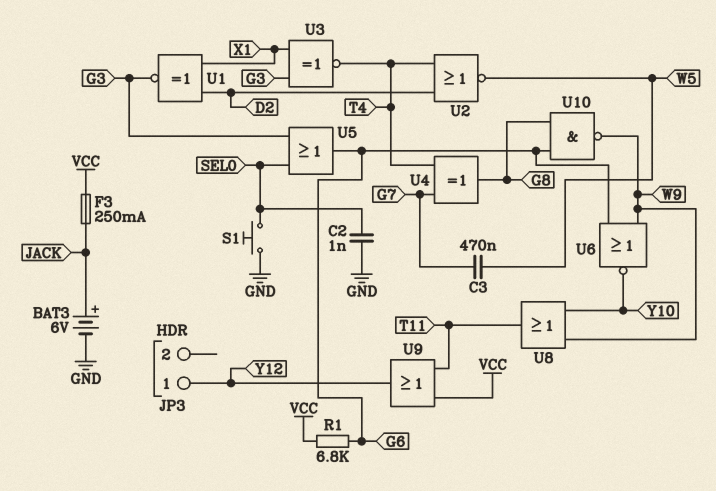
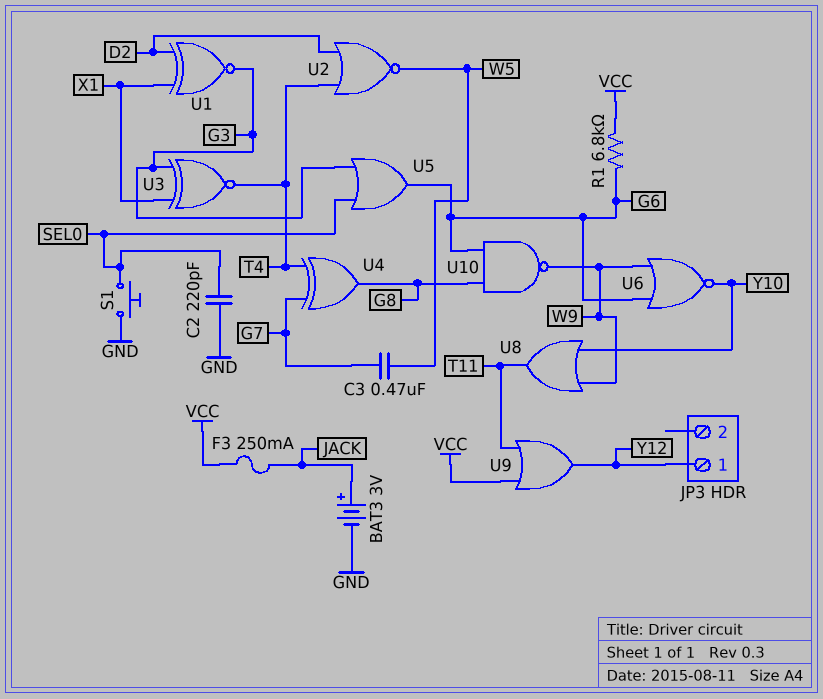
BAT3: 6V (plus JACK, minus GND) -> 3V (plus JACK, minus GND)
C2: 1nF (GND, SEL0) -> 220pF (GND, SEL0)

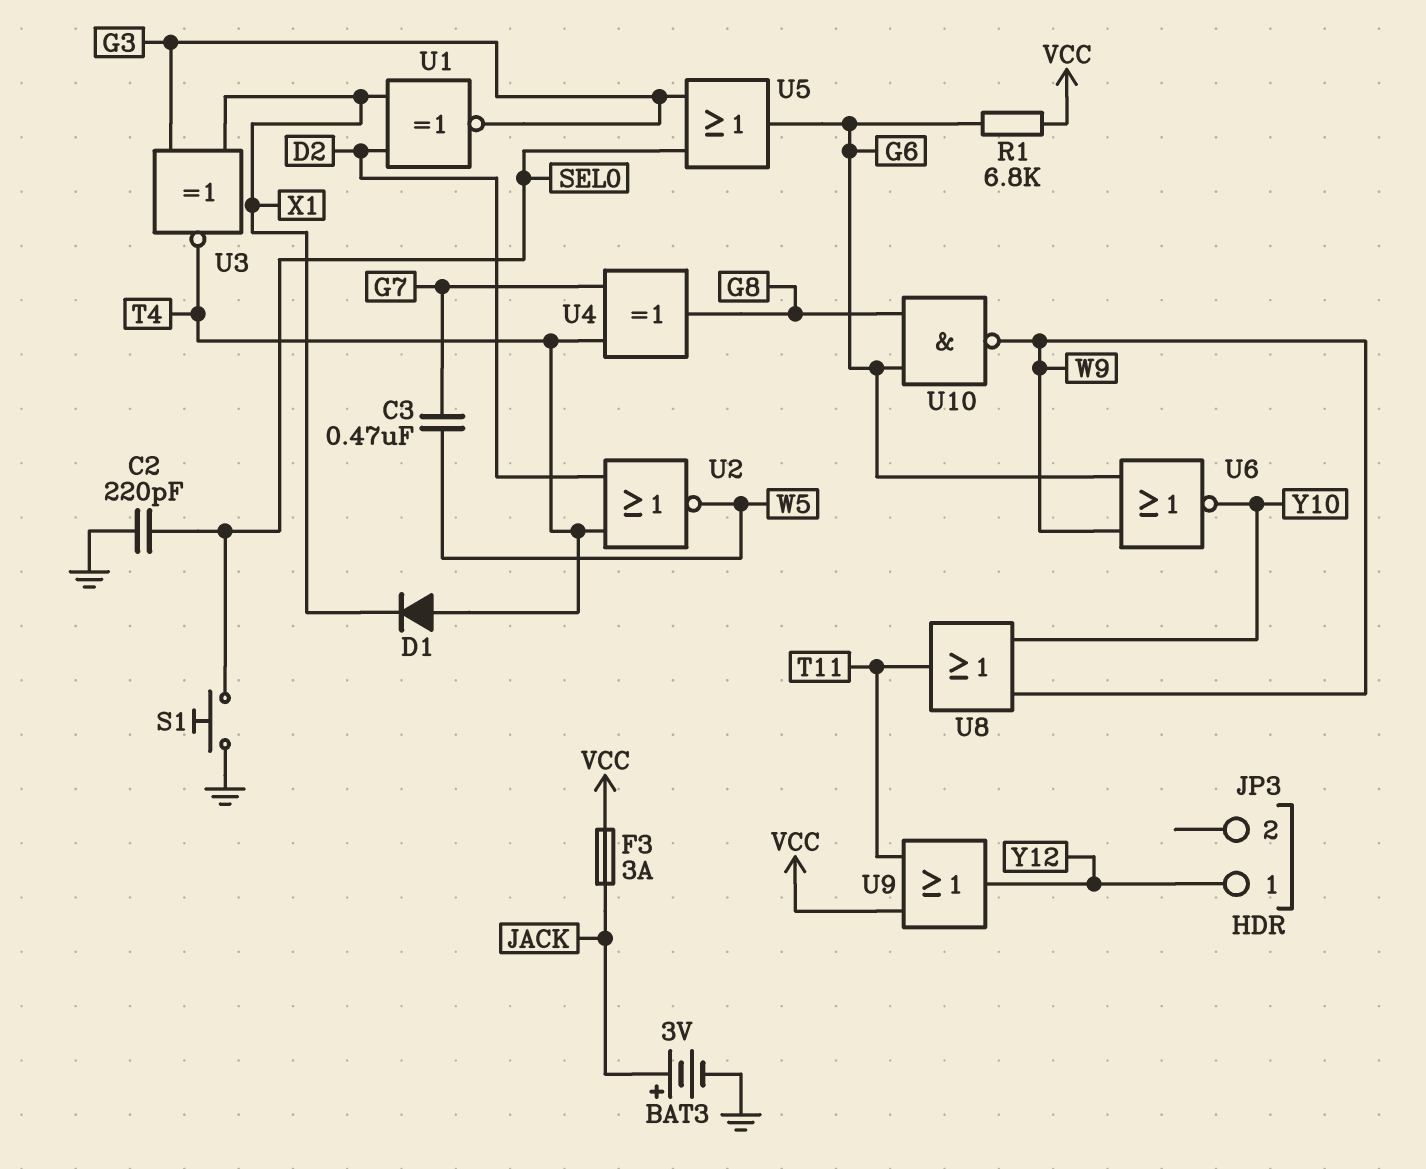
D1: none -> diode (A T4, K X1)
F3: 250mA (JACK, VCC) -> 3A (JACK, VCC)

